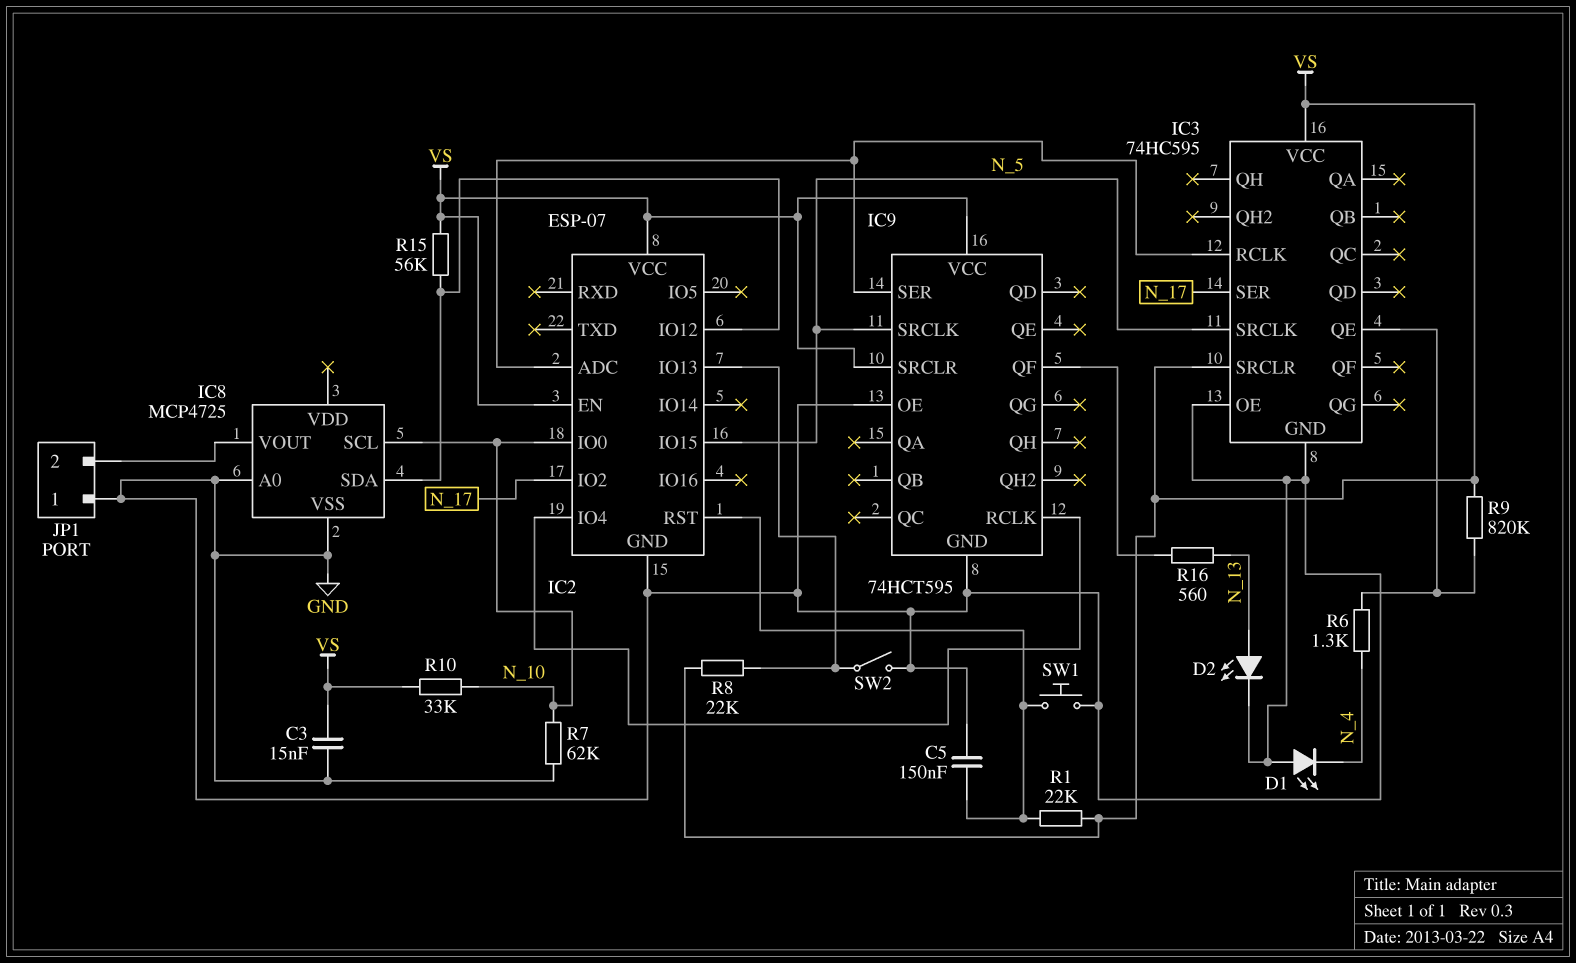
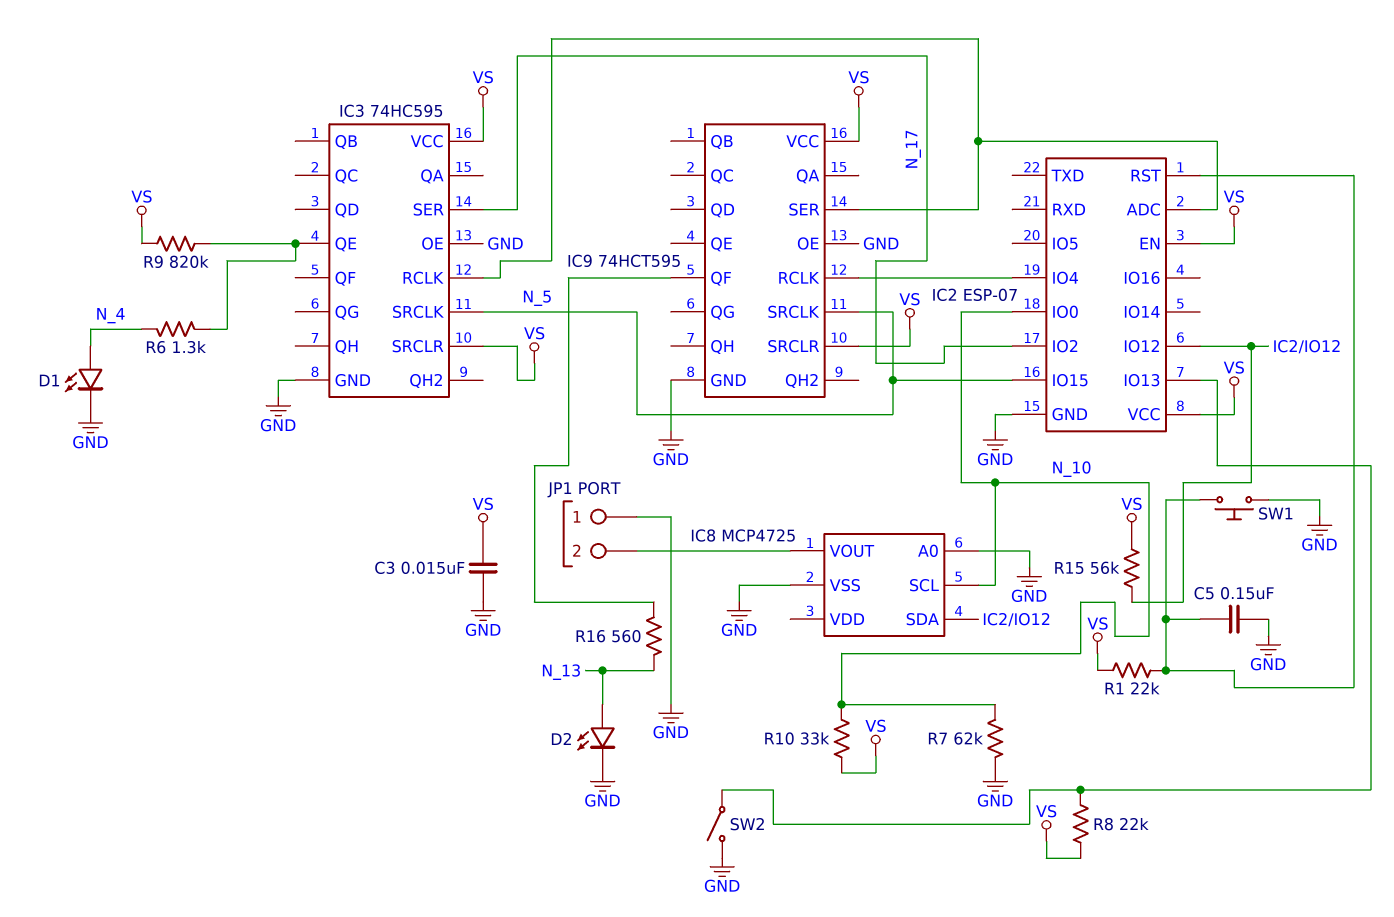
D1: LED (A GND, K N_4) -> LED (A N_4, K GND)

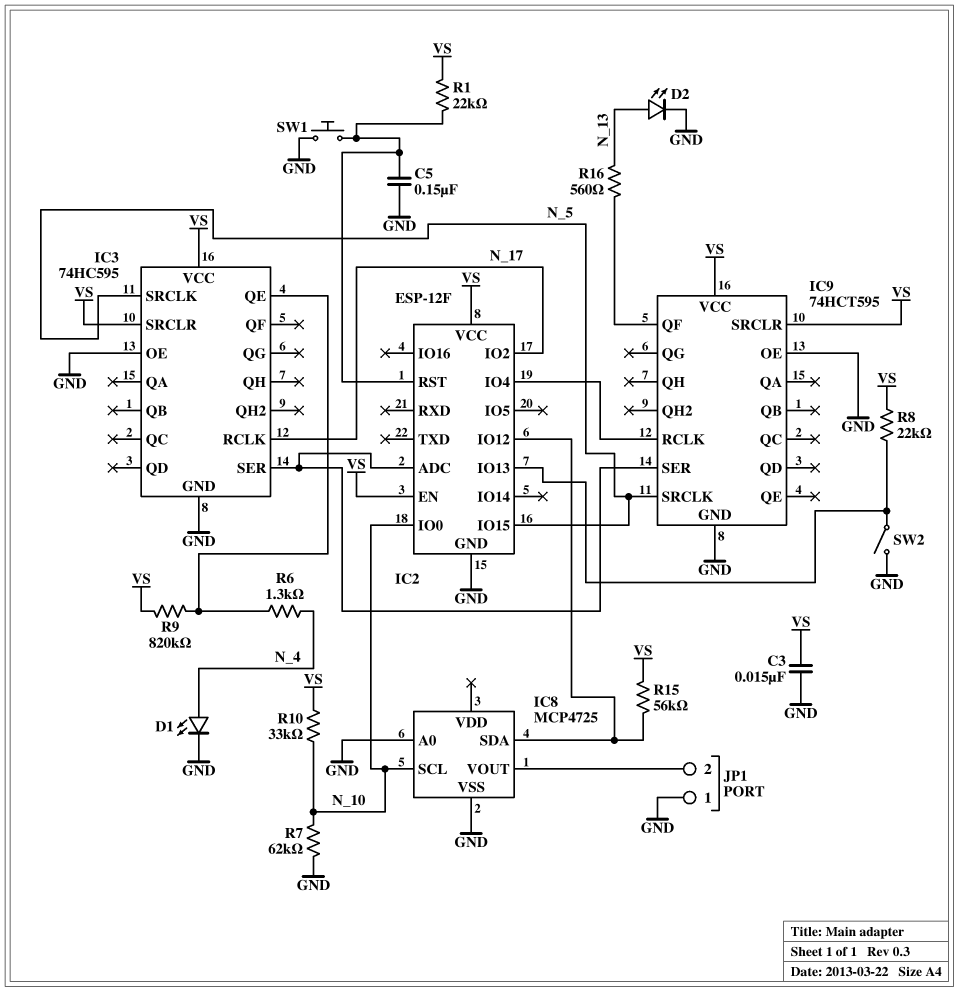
IC2: ESP-07 -> ESP-12F
IC3 pin RCLK: IC2/ADC -> N_17
IC3 pin SER: N_17 -> IC2/ADC

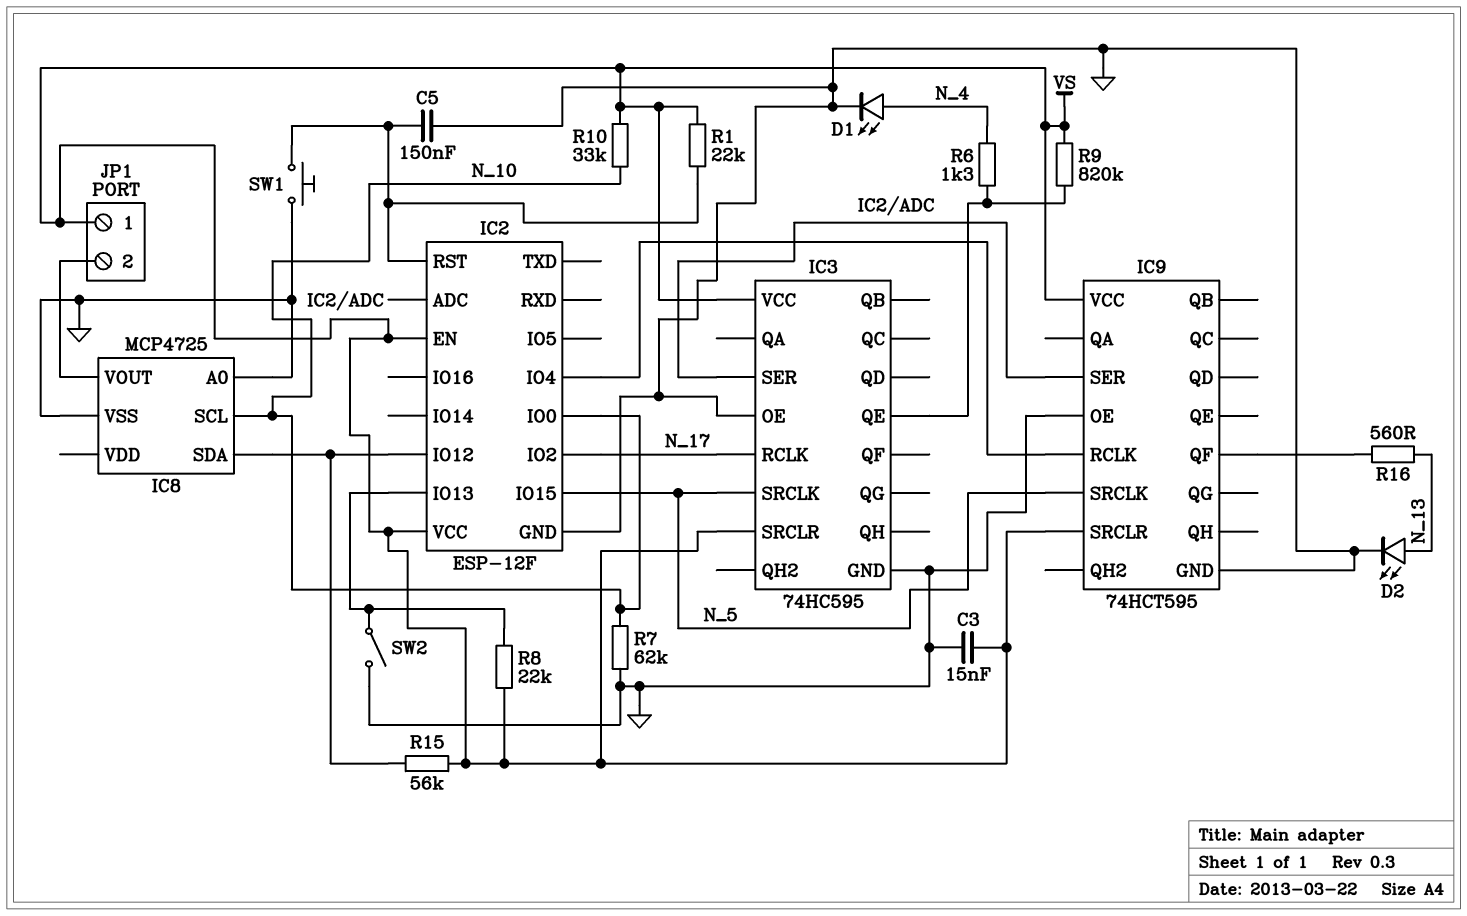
JP1 pin 1: GND -> VS

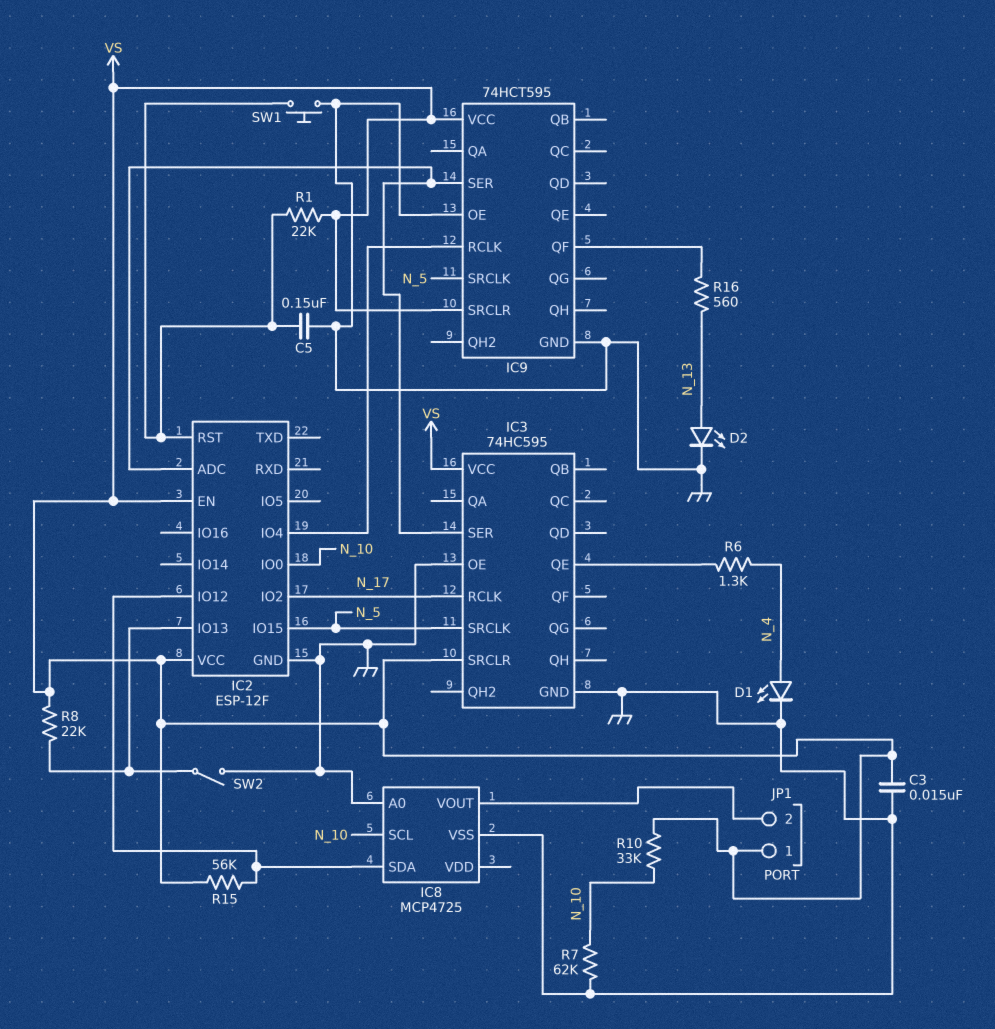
R9: 820k (IC3/QE, VS) -> none

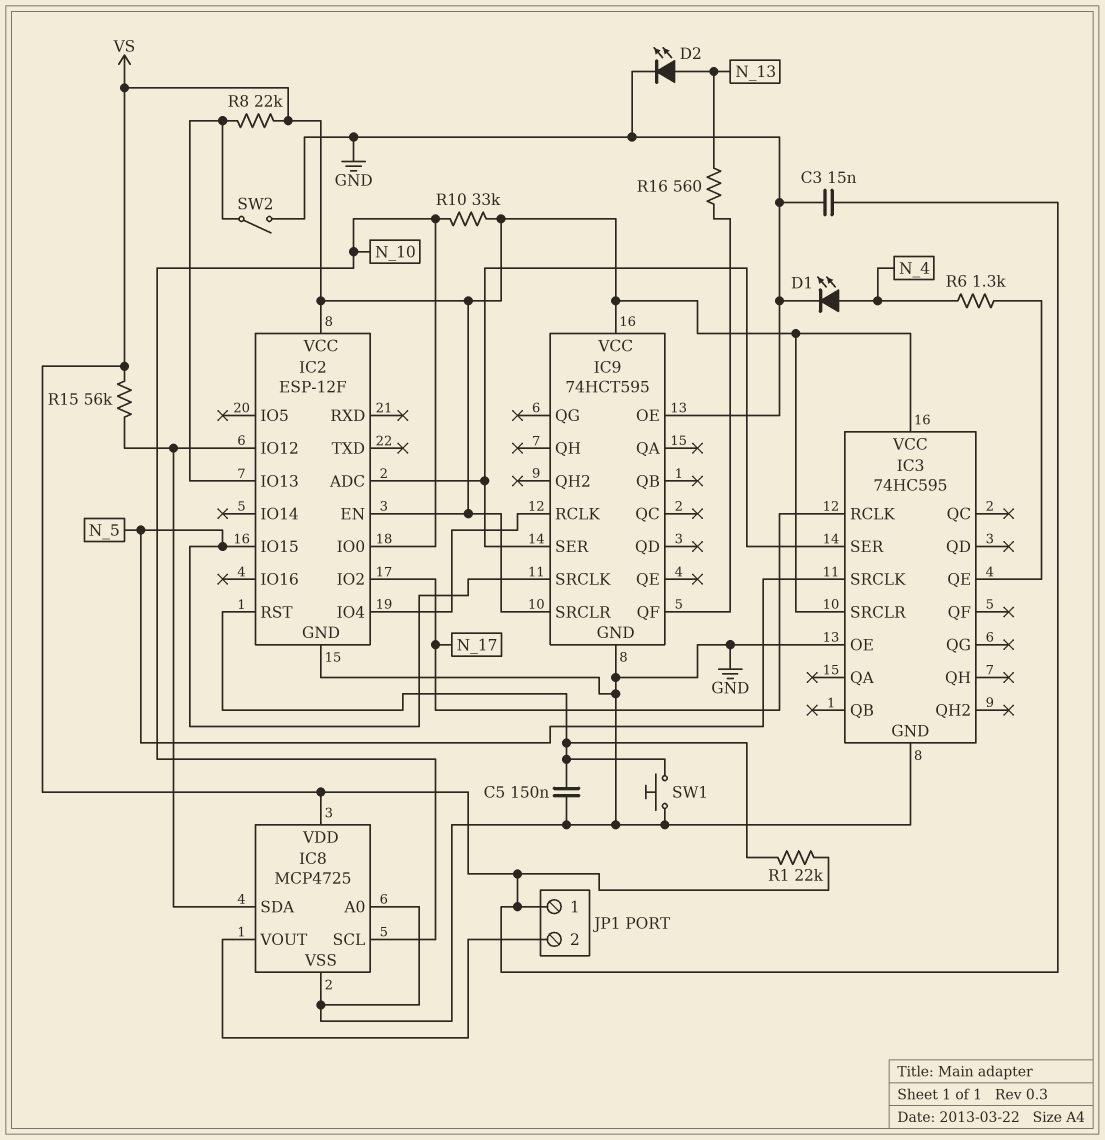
IC8 pin VDD: none -> VS
R7: 62k (GND, N_10) -> none

